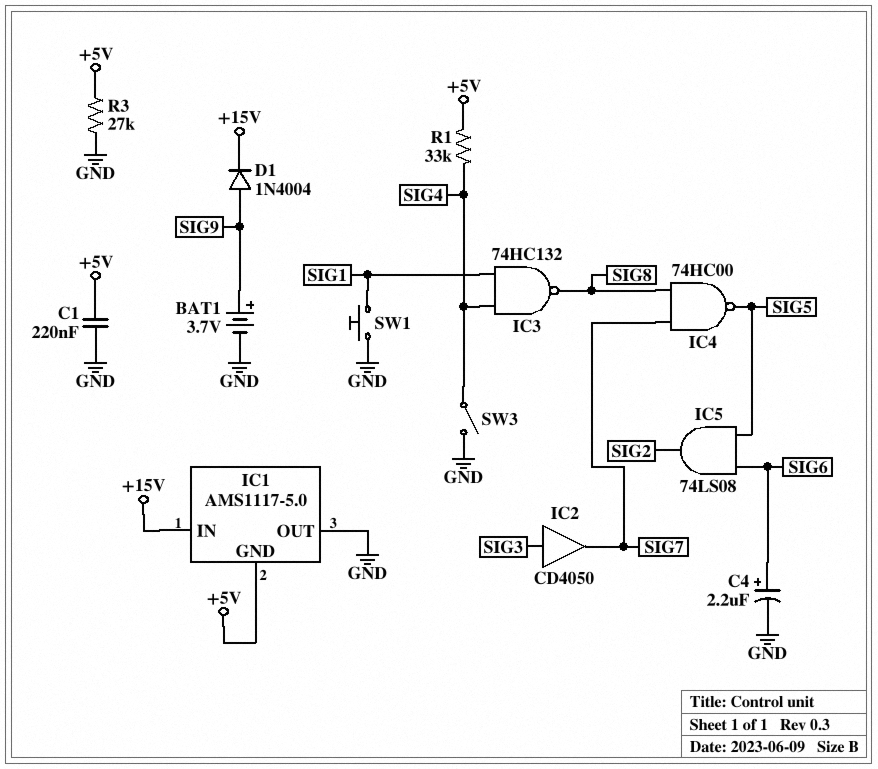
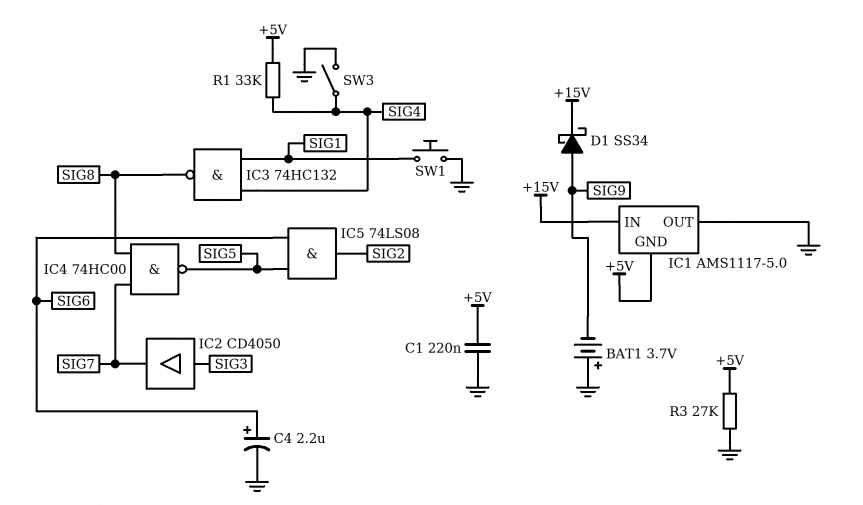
BAT1: 3.7V (plus SIG9, minus GND) -> 3.7V (plus GND, minus SIG9)
D1: diode 1N4004 (A SIG9, K +15V) -> schottky SS34 (A SIG9, K +15V)

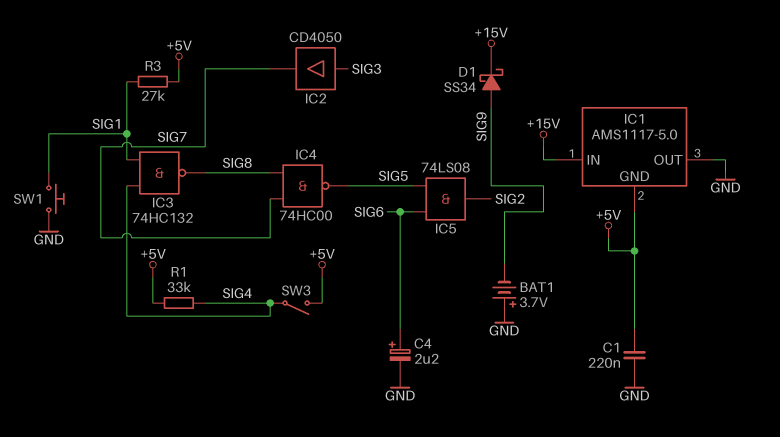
R3: 27k (+5V, GND) -> 27k (+5V, SIG1)
SW3: switch (GND, SIG4) -> switch (+5V, SIG4)

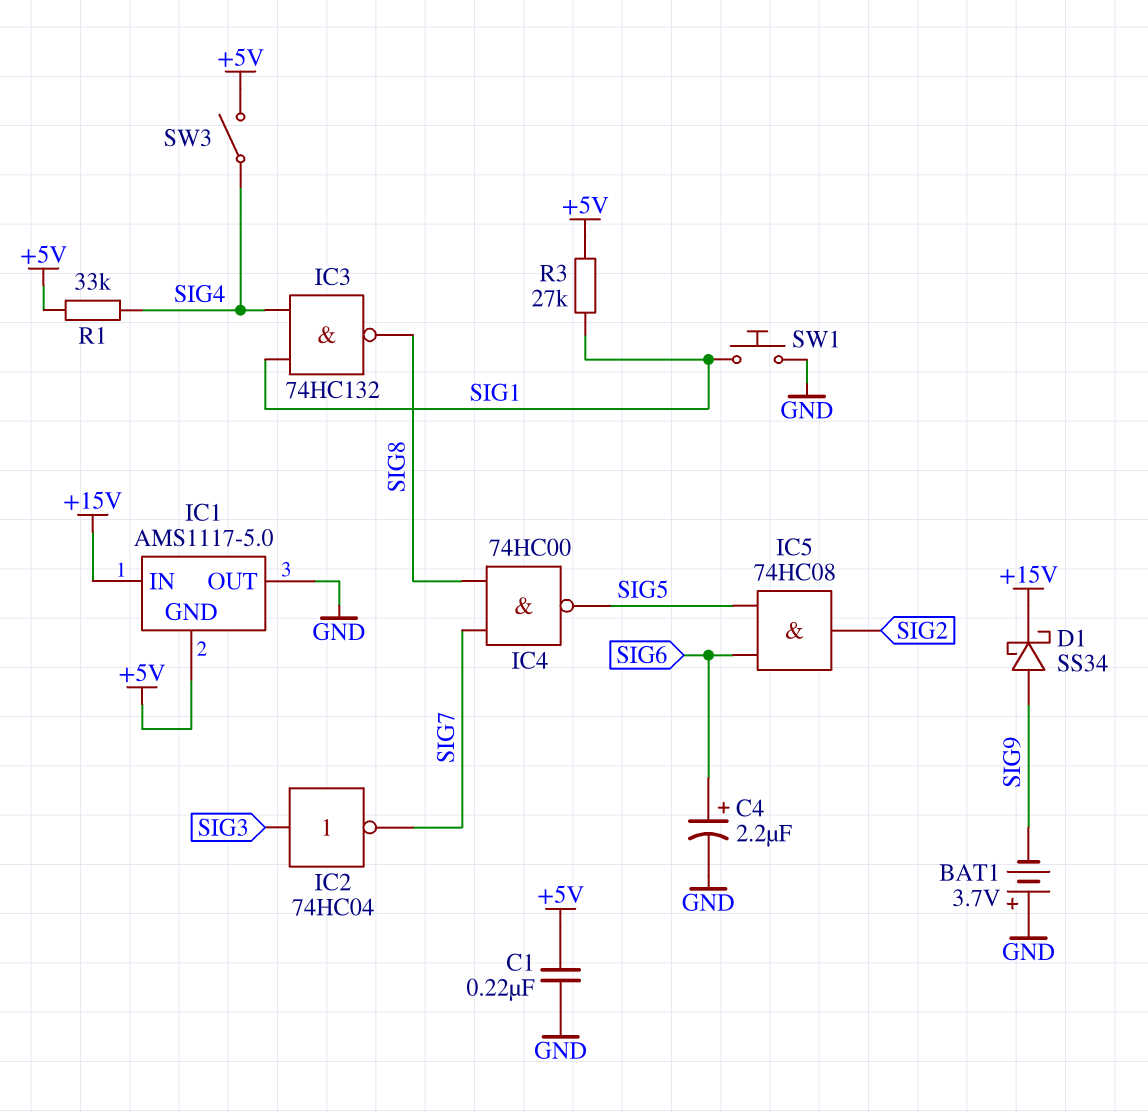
IC2: buffer CD4050 (in SIG3, out SIG7) -> NOT 74HC04 (in SIG3, out SIG7)
IC5: AND 74LS08 (in SIG5, in SIG6, out SIG2) -> AND 74HC08 (in SIG5, in SIG6, out SIG2)

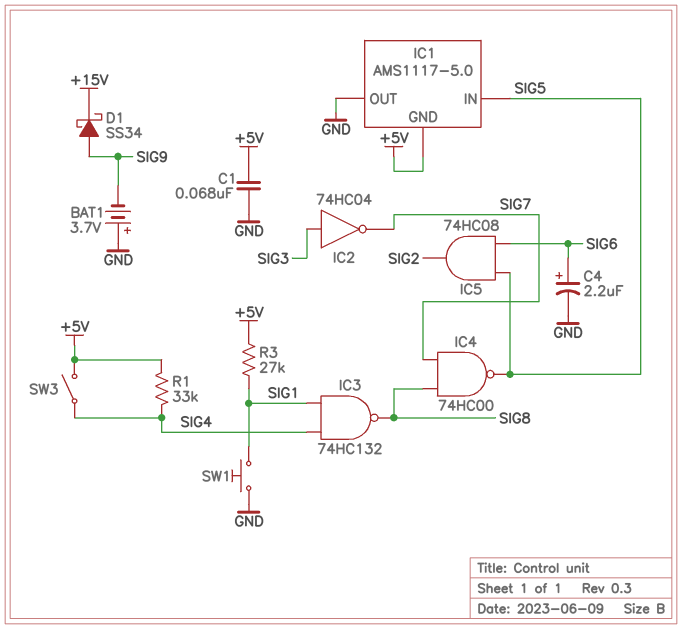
C1: 220nF (+5V, GND) -> 68nF (+5V, GND)
IC1 pin IN: +15V -> SIG5

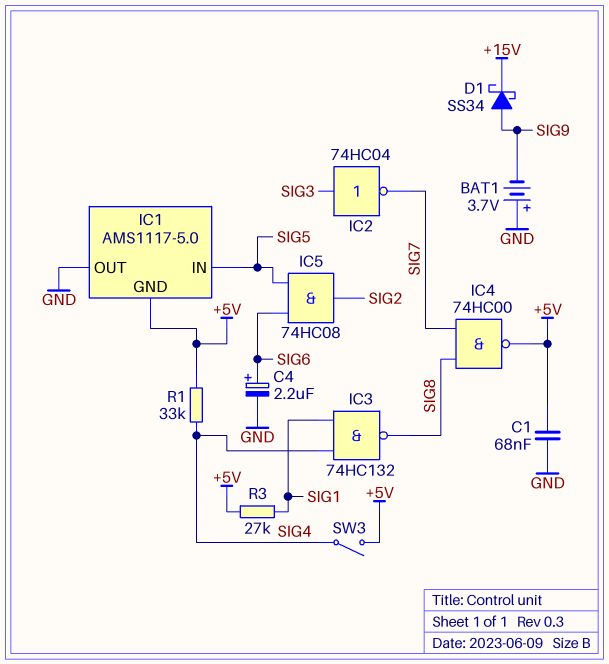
IC4: NAND 74HC00 (in SIG7, in SIG8, out SIG5) -> NAND 74HC00 (in SIG7, in SIG8, out +5V)
SW1: button (GND, SIG1) -> none

